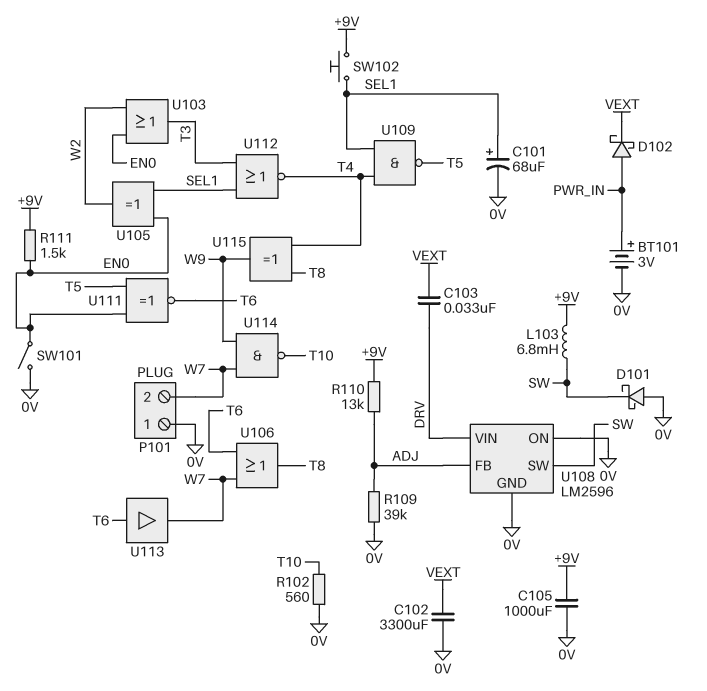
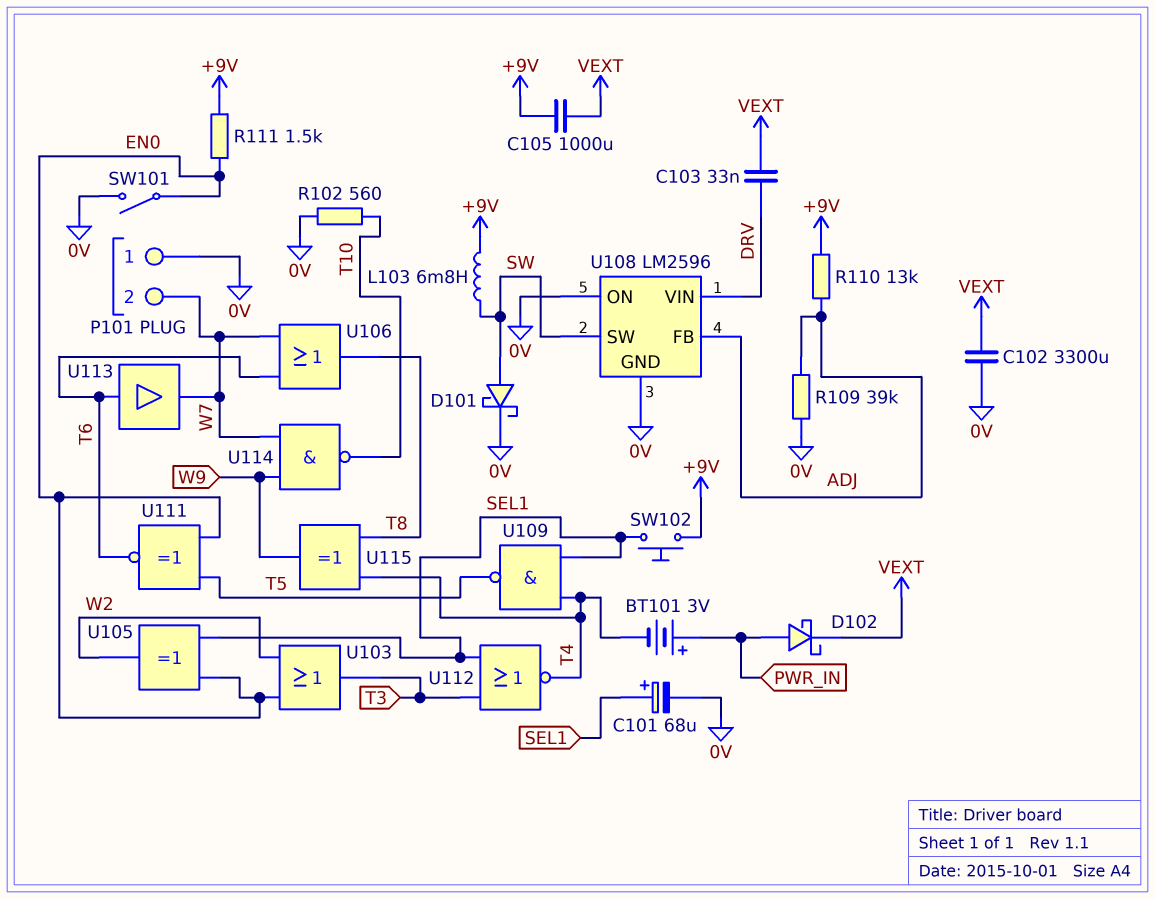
BT101: 3V (plus PWR_IN, minus 0V) -> 3V (plus PWR_IN, minus T4)
C105: 1000uF (+9V, 0V) -> 1000uF (+9V, VEXT)
D101: schottky (A 0V, K SW) -> schottky (A SW, K 0V)

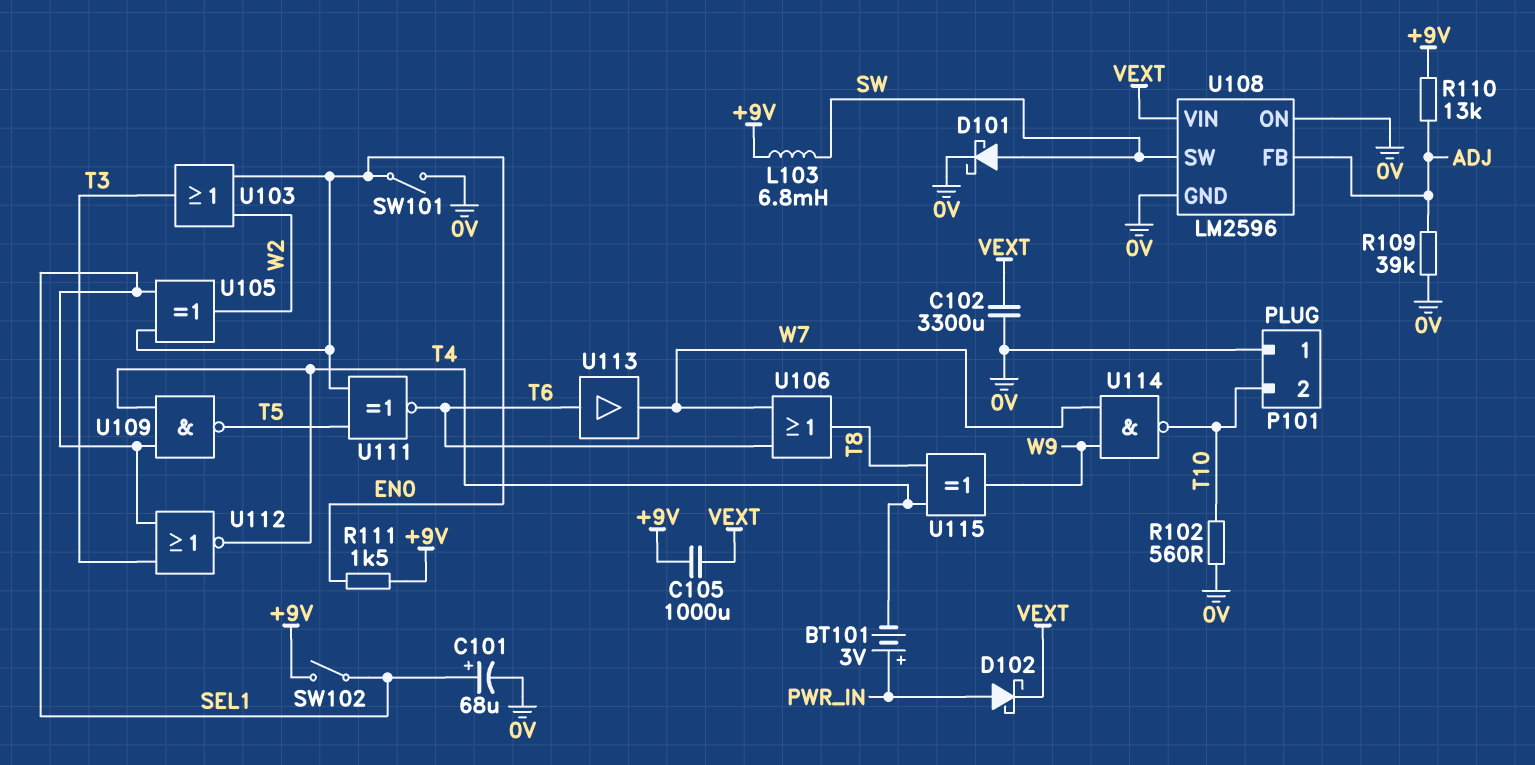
C103: 33nF (DRV, VEXT) -> none
P101 pin 2: W7 -> T10
SW102: button (+9V, SEL1) -> switch (+9V, SEL1)
U108 pin VIN: DRV -> VEXT

